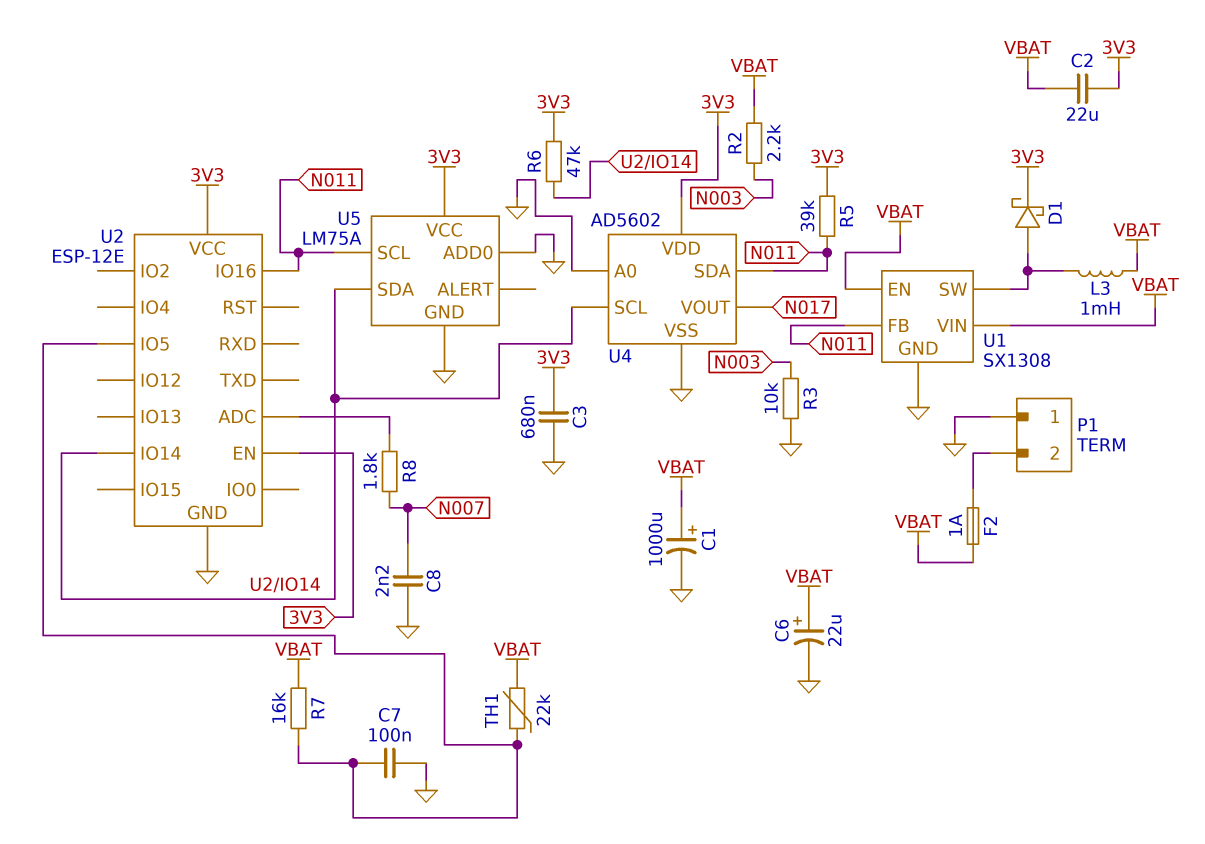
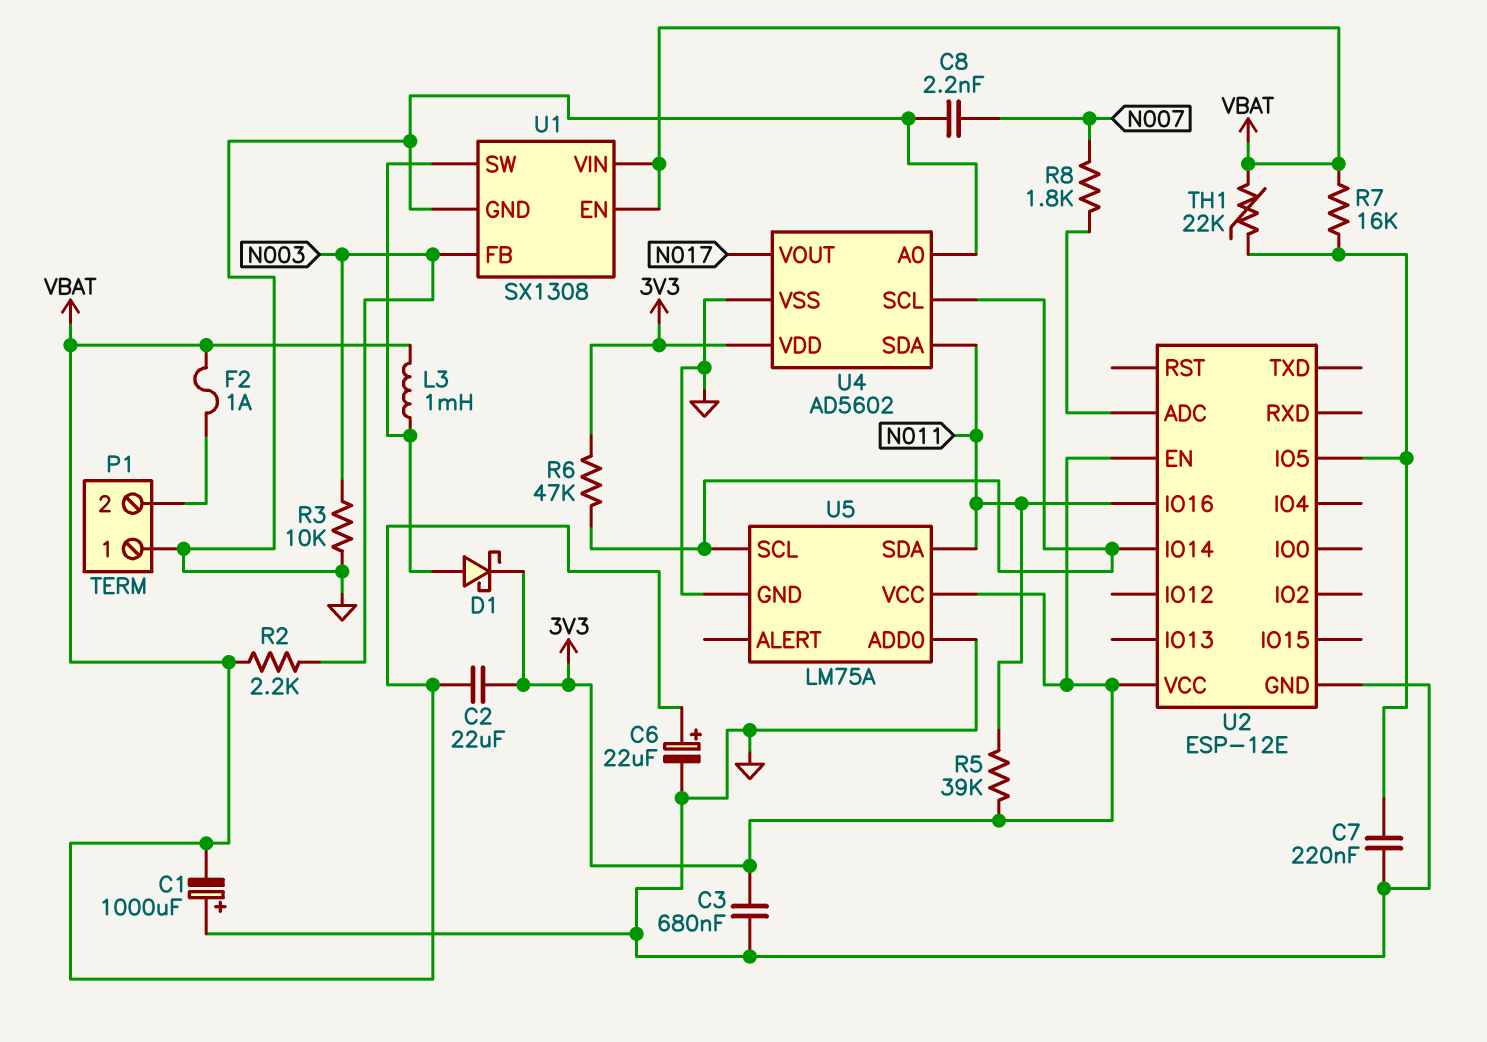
C1: 1000uF (plus VBAT, minus GND) -> 1000uF (plus GND, minus VBAT)
C7: 100nF (GND, U2/IO5) -> 220nF (GND, U2/IO5)
U1 pin FB: N011 -> N003
U5 pin SCL: N011 -> U2/IO14
U5 pin SDA: U2/IO14 -> N011

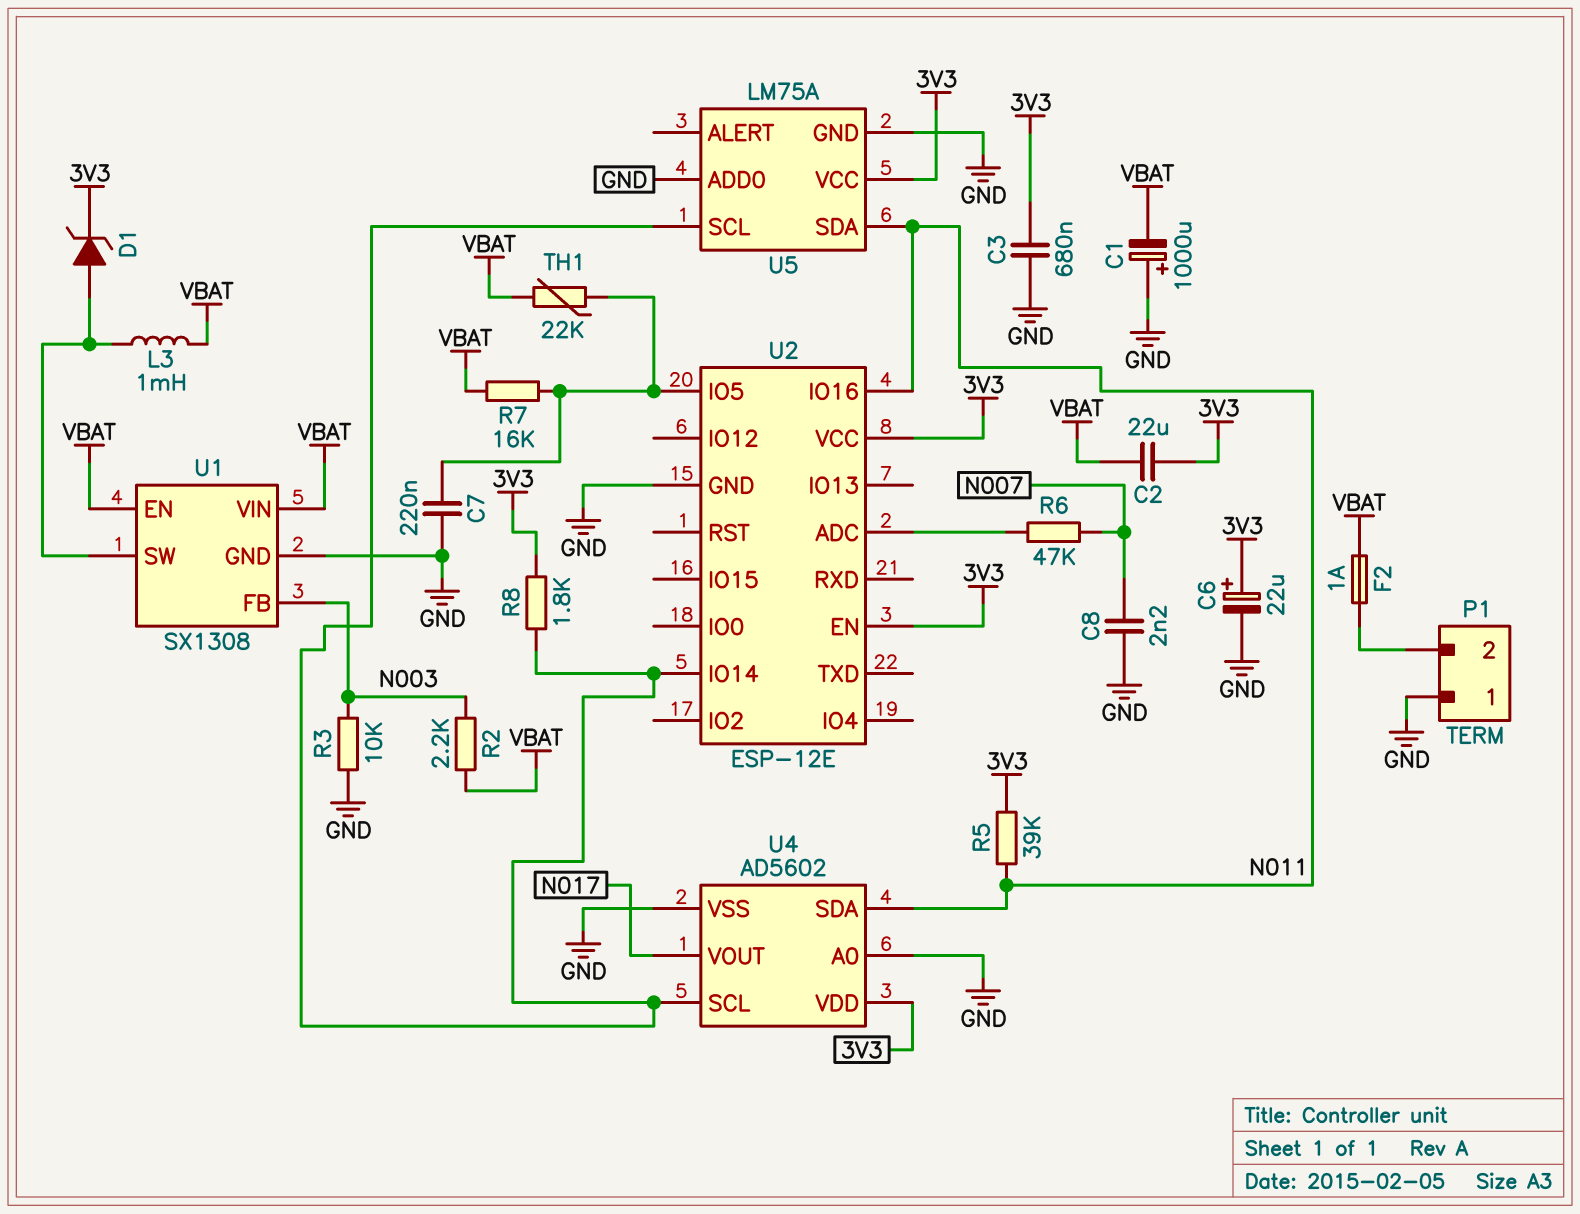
C6: 22uF (plus VBAT, minus GND) -> 22uF (plus 3V3, minus GND)
D1: schottky (A U1/SW, K 3V3) -> zener (A U1/SW, K 3V3)
R6: 47k (3V3, U2/IO14) -> 47k (N007, U2/ADC)
R8: 1.8k (N007, U2/ADC) -> 1.8k (3V3, U2/IO14)

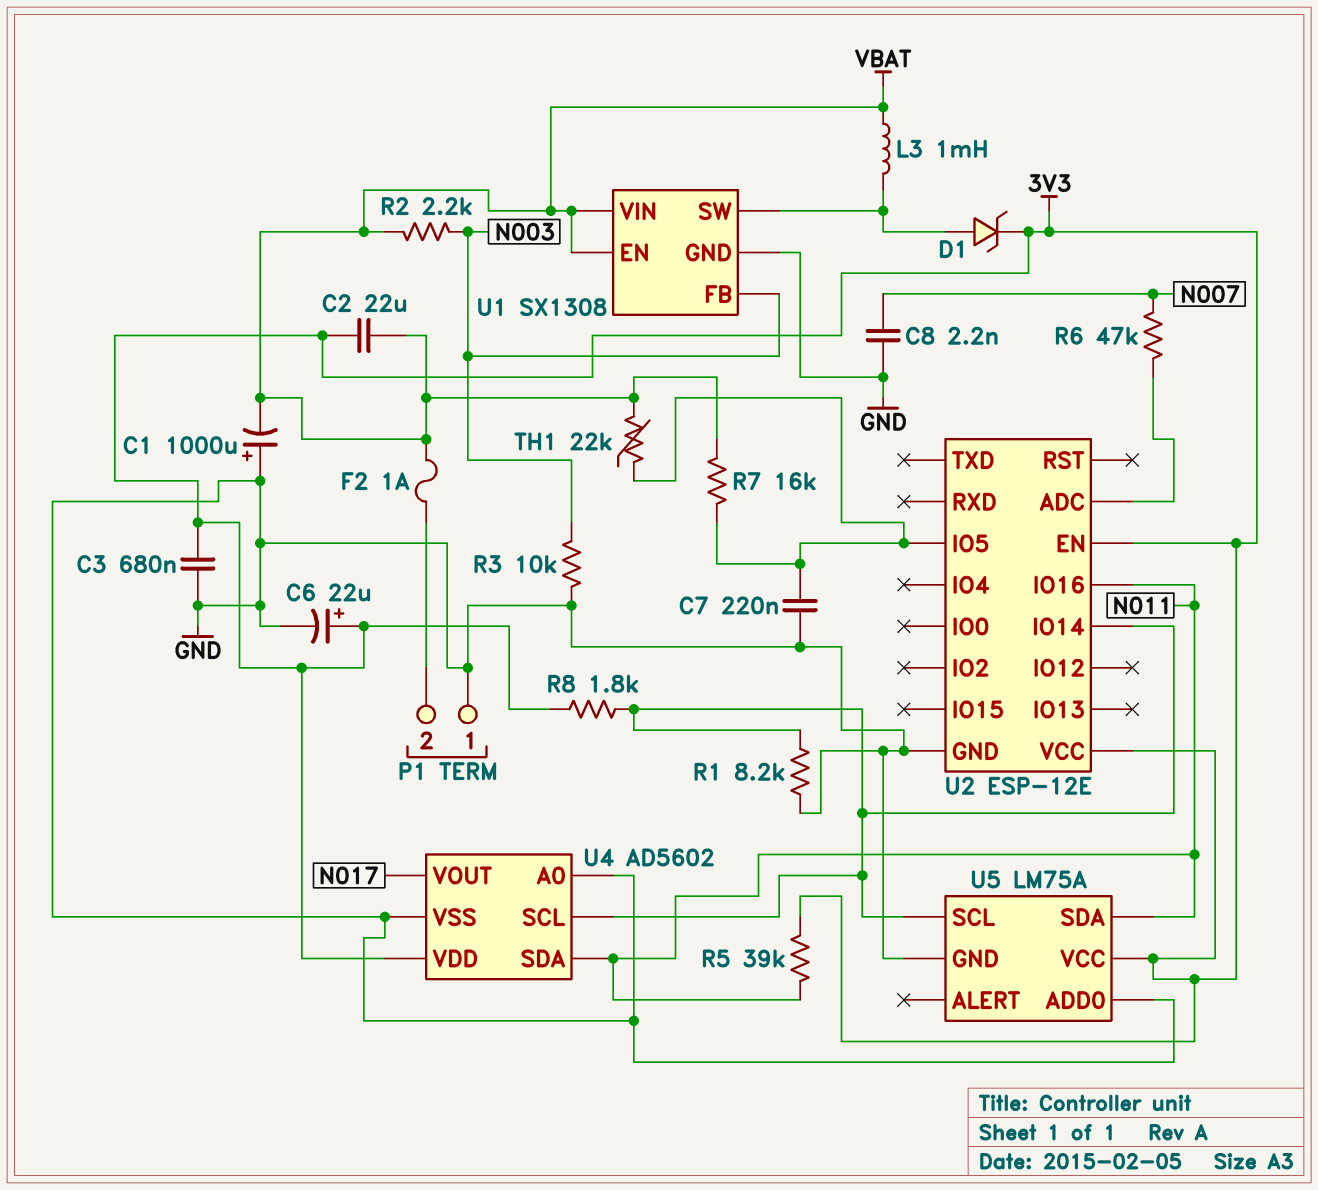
R1: none -> 8.2k (GND, U2/IO14)

